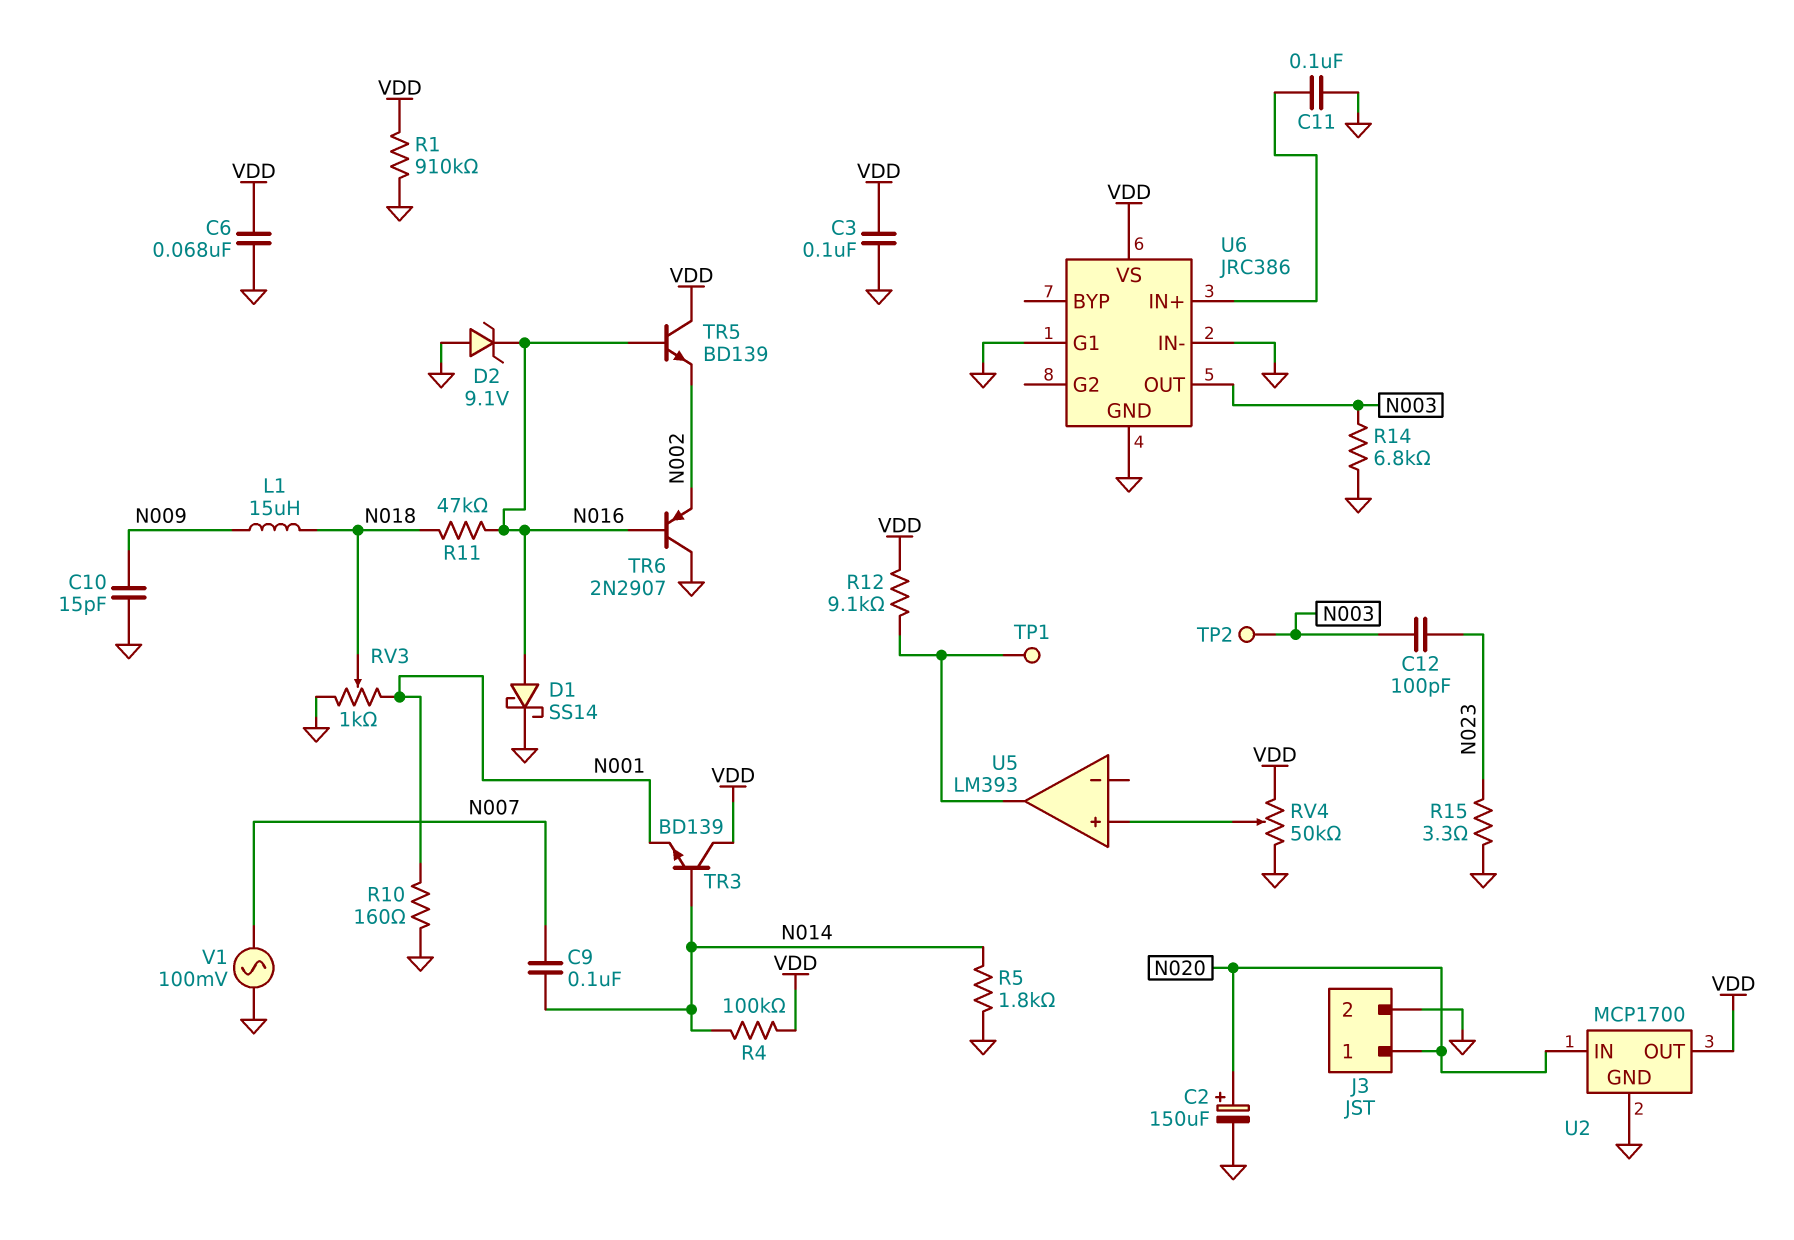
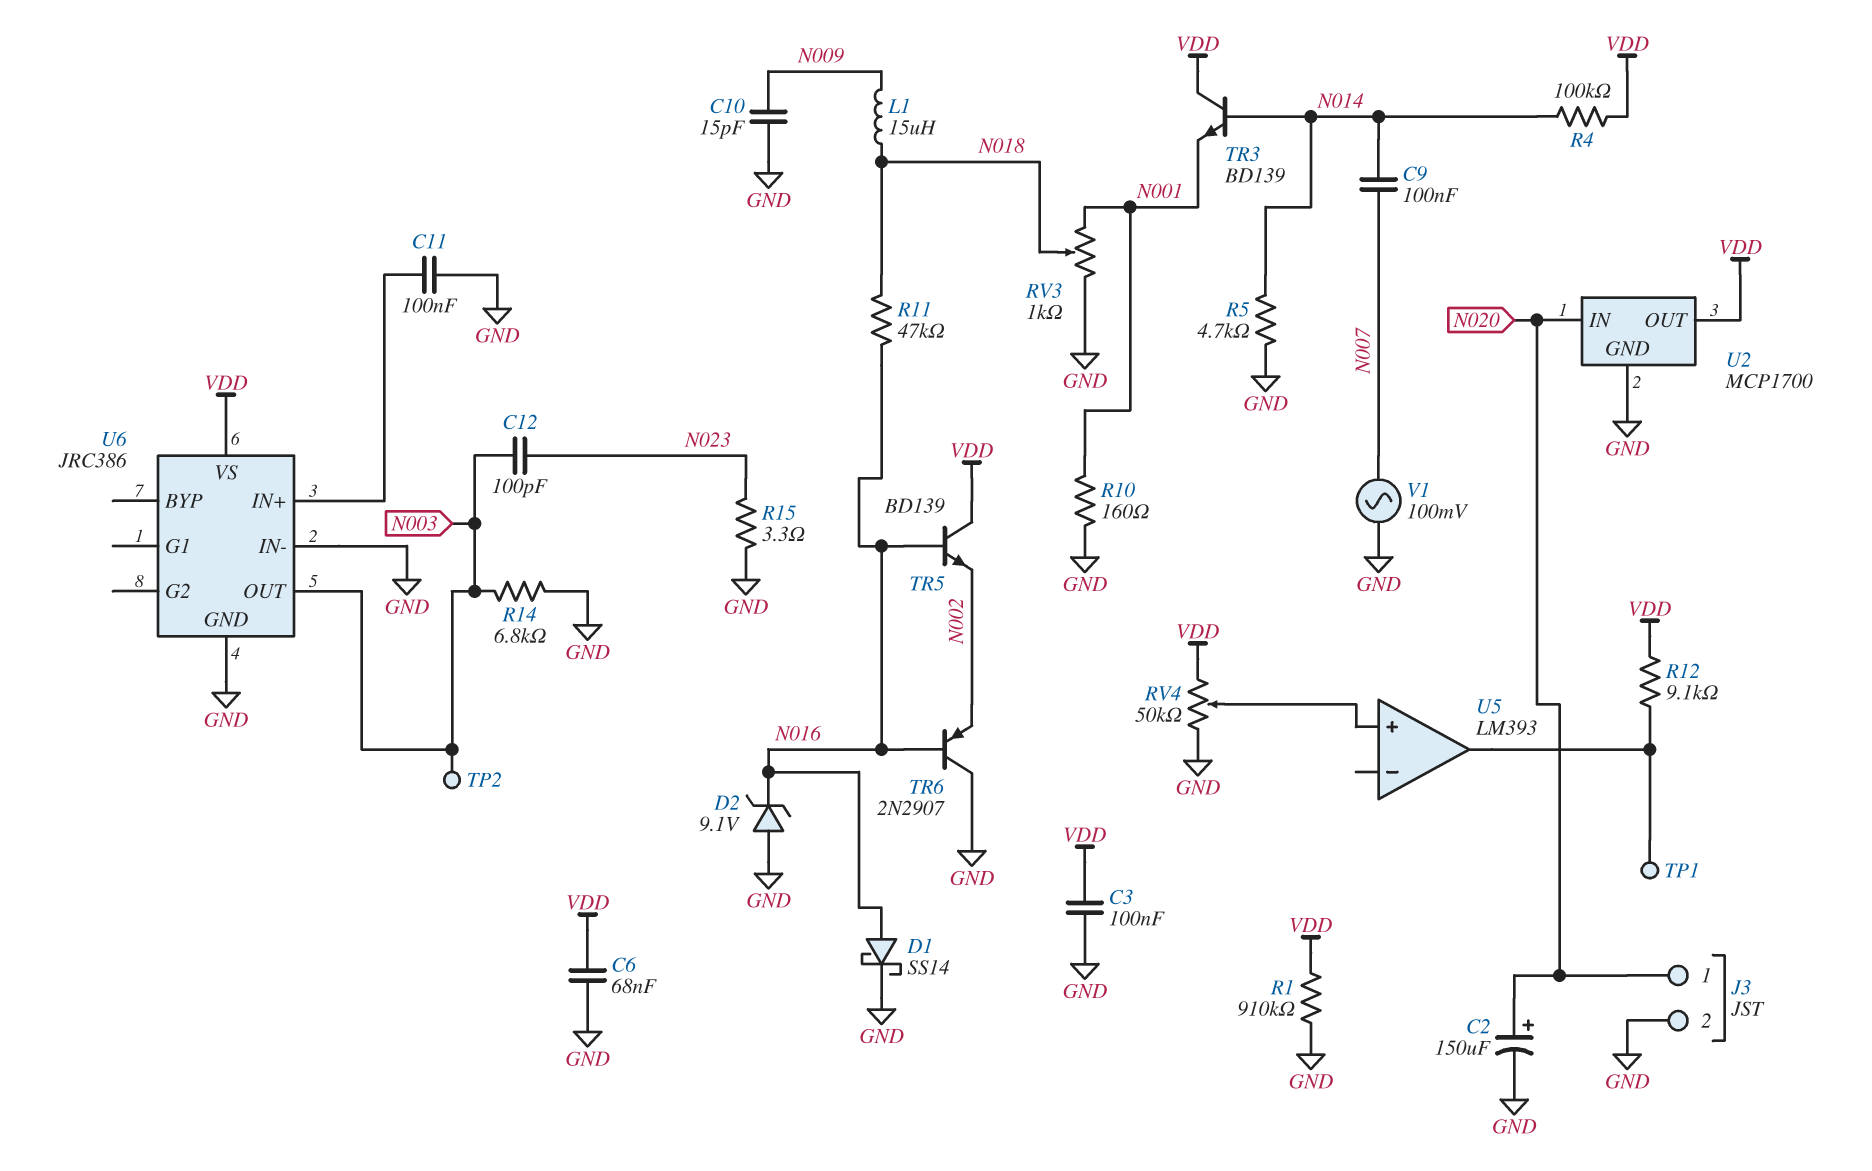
R5: 1.8k (GND, N014) -> 4.7k (GND, N014)
U6 pin G1: GND -> none

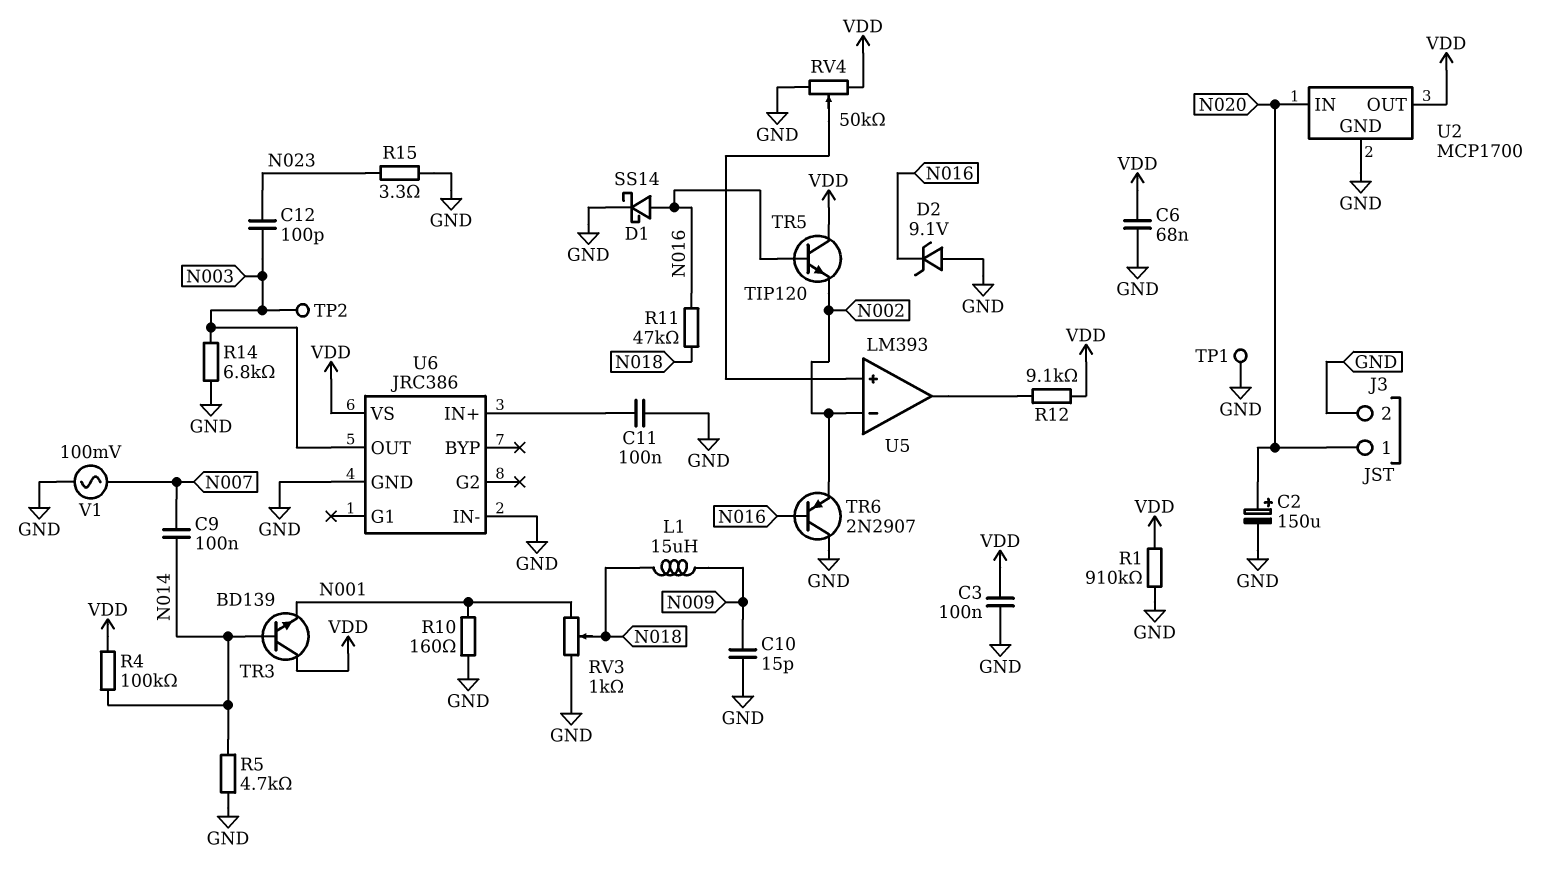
TP1: test point (U5/out) -> test point (GND)
TR5: NPN BD139 (B N016, C VDD, E N002) -> NPN TIP120 (B N016, C VDD, E N002)
U5 pin in-: none -> N002

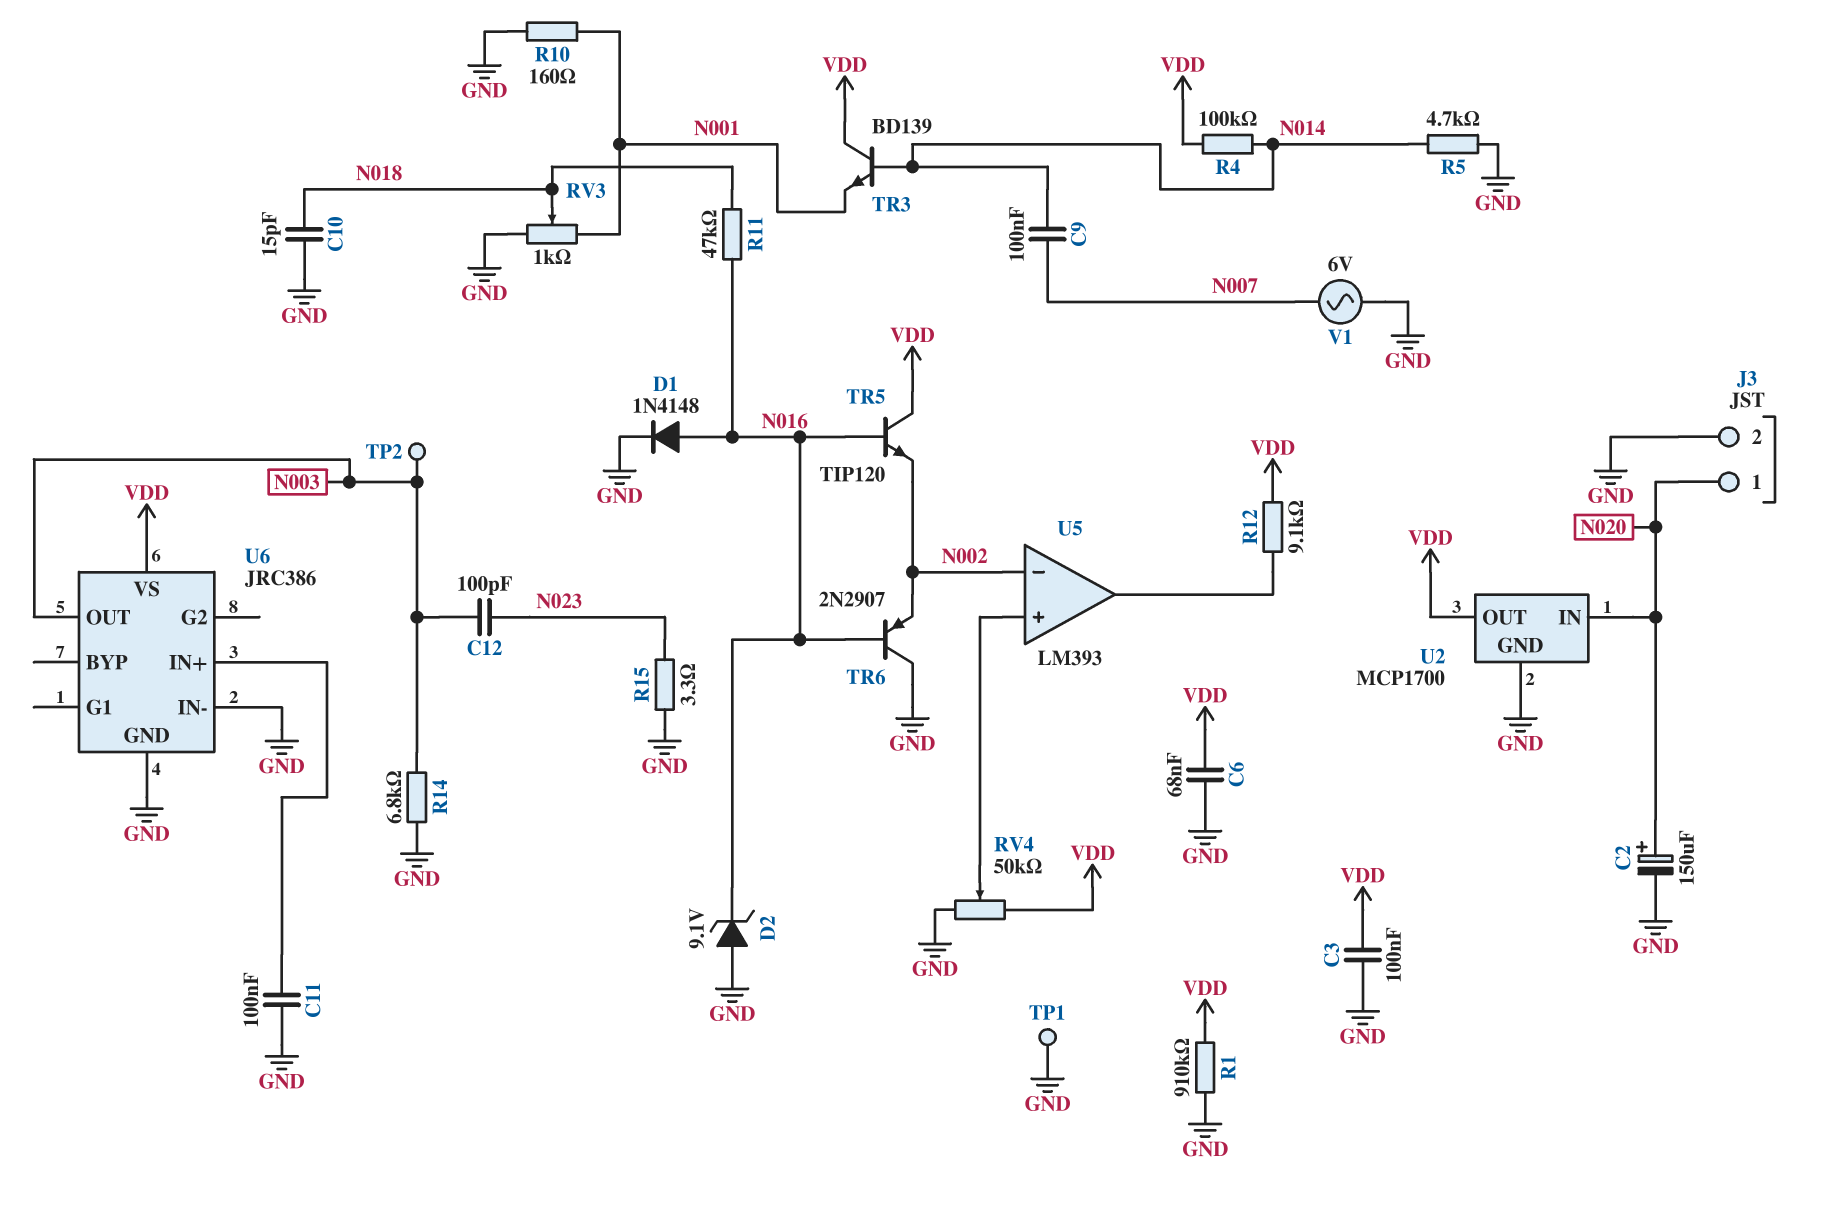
C10: 15pF (GND, N009) -> 15pF (GND, N018)
D1: schottky SS14 (A N016, K GND) -> diode 1N4148 (A N016, K GND)
L1: 15uH (N009, N018) -> none
V1: AC 100mV (GND, N007) -> AC 6V (GND, N007)

